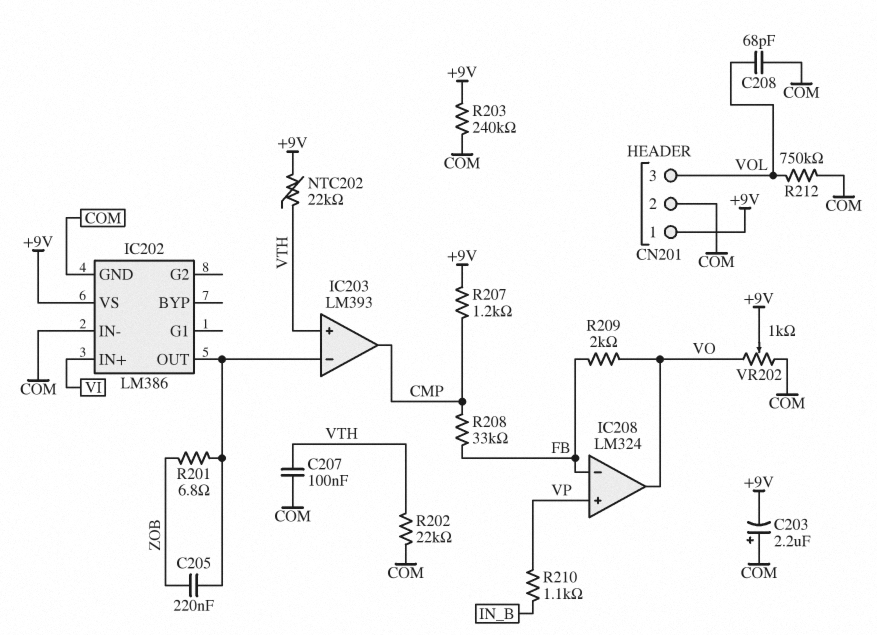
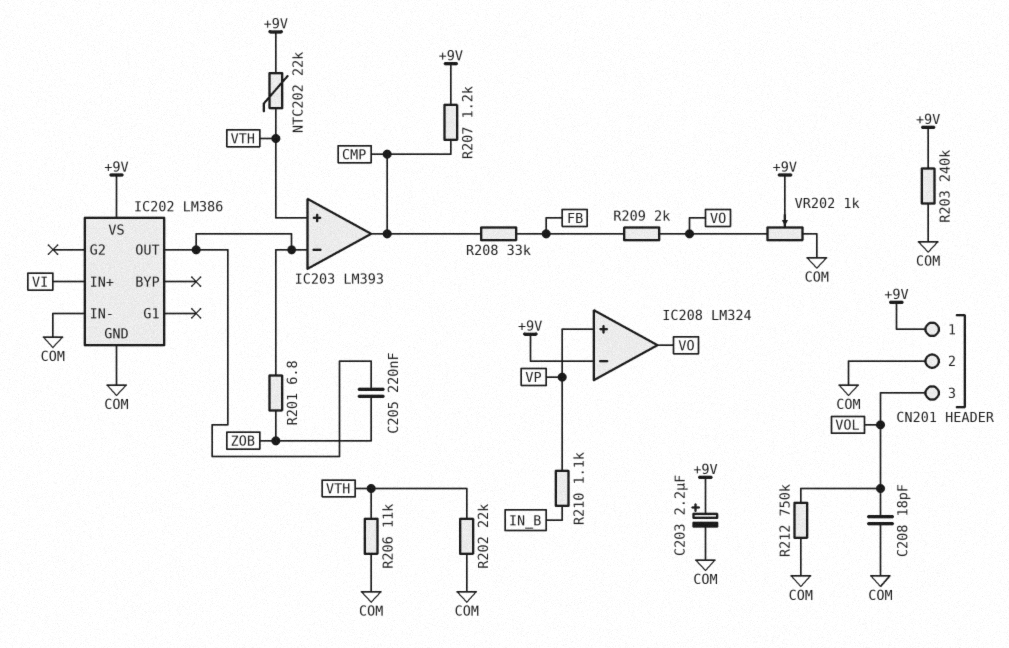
C203: 2.2uF (plus COM, minus +9V) -> 2.2uF (plus +9V, minus COM)
C207: 100nF (COM, VTH) -> none
C208: 68pF (COM, VOL) -> 18pF (COM, VOL)
IC208 pin in-: FB -> +9V
R206: none -> 11k (COM, VTH)

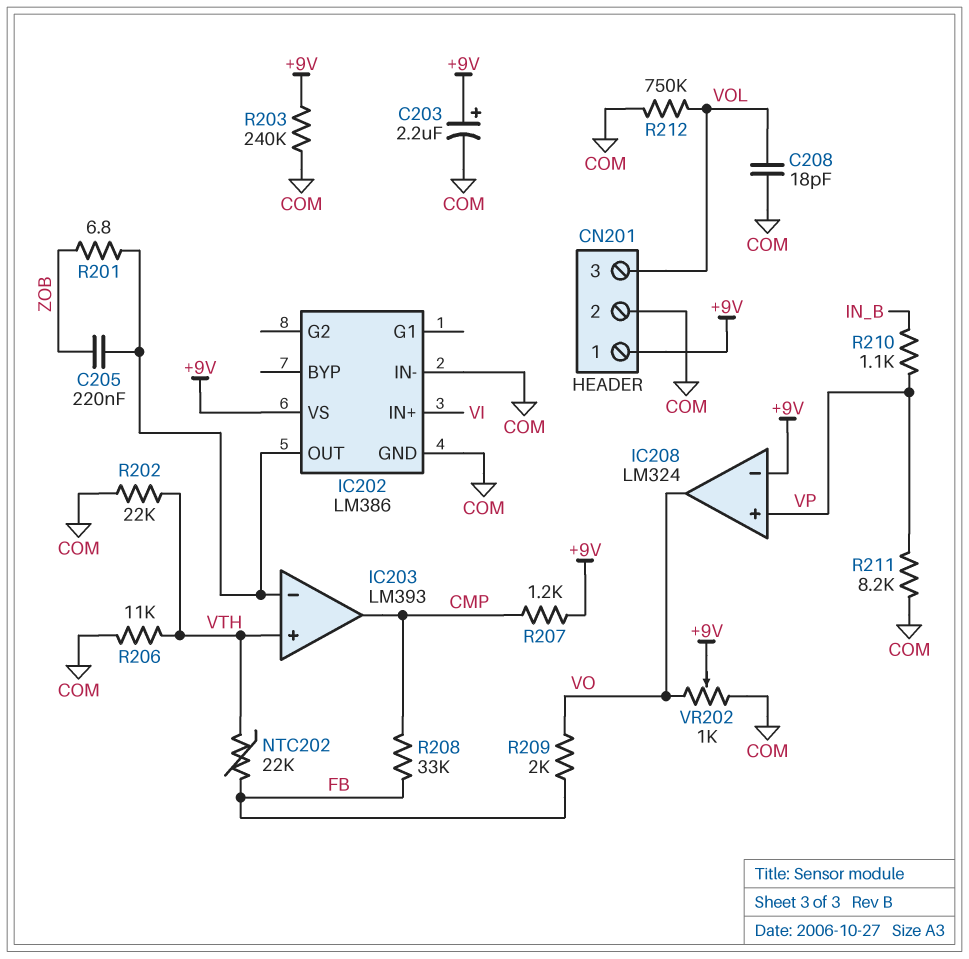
NTC202: 22k (+9V, VTH) -> 22k (FB, VTH)
R211: none -> 8.2k (COM, VP)

